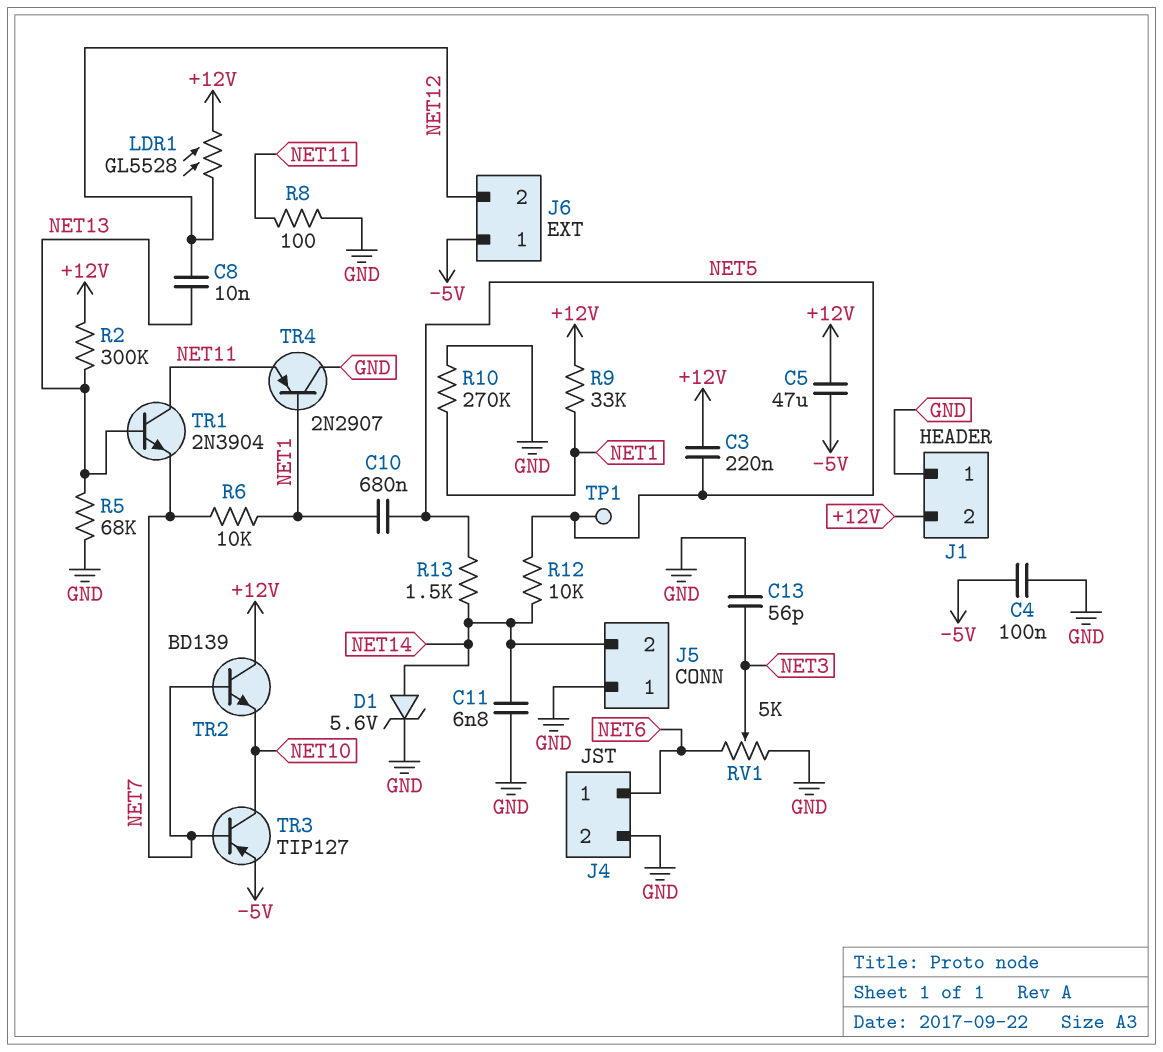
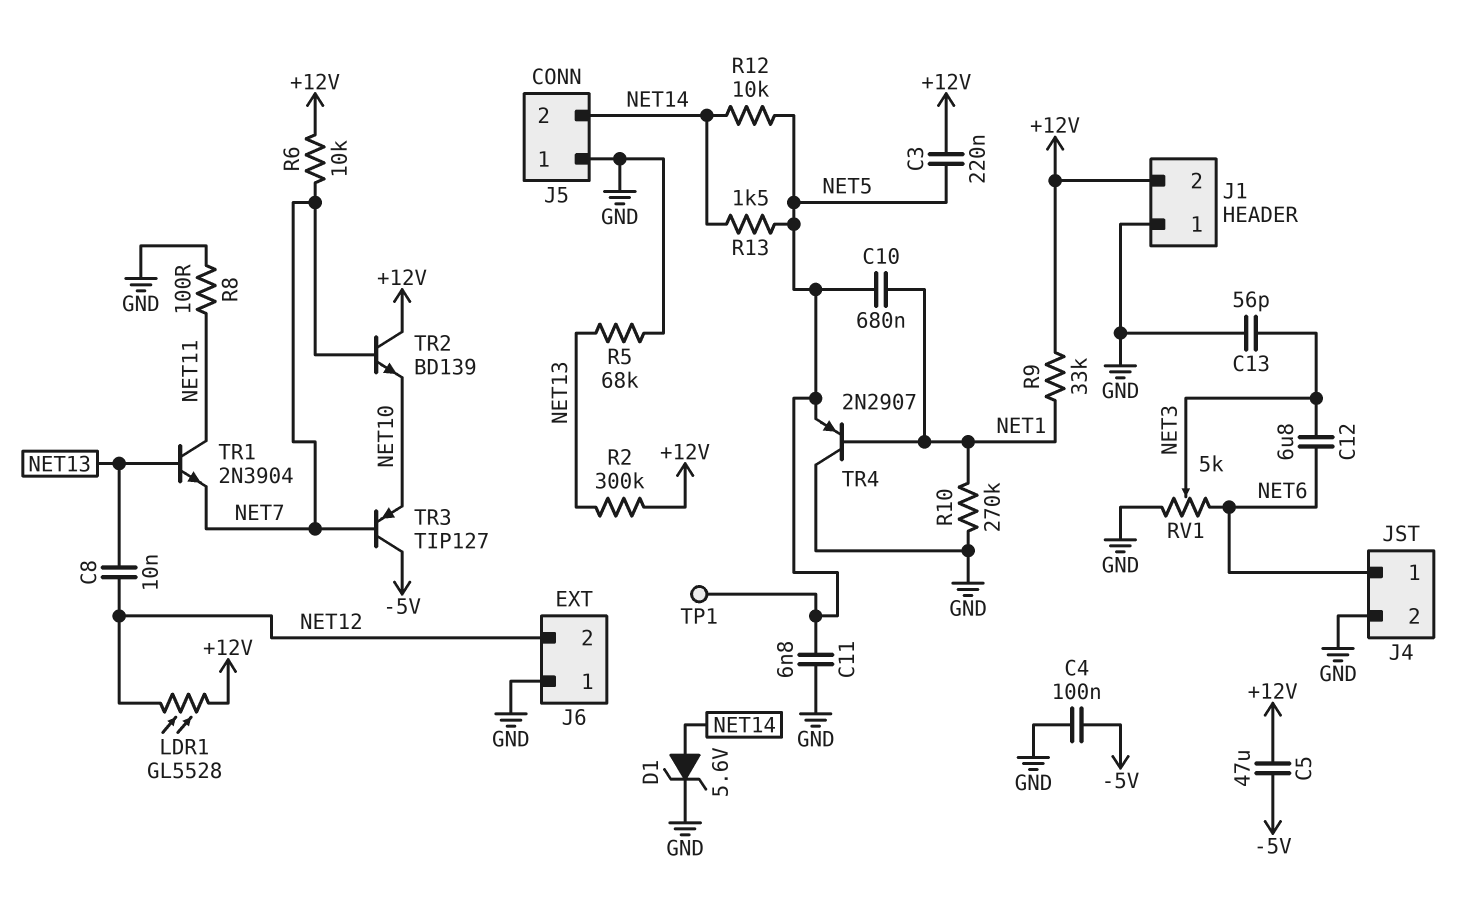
C11: 6.8nF (GND, NET14) -> 6.8nF (GND, NET5)
C12: none -> 6.8uF (NET3, NET6)
J6 pin 1: -5V -> GND
R6: 10k (NET1, NET7) -> 10k (+12V, NET7)
TR3: PNP TIP127 (B NET7, C NET10, E -5V) -> PNP TIP127 (B NET7, C -5V, E NET10)
TR4: PNP 2N2907 (B NET1, C GND, E NET11) -> PNP 2N2907 (B NET1, C GND, E NET5)

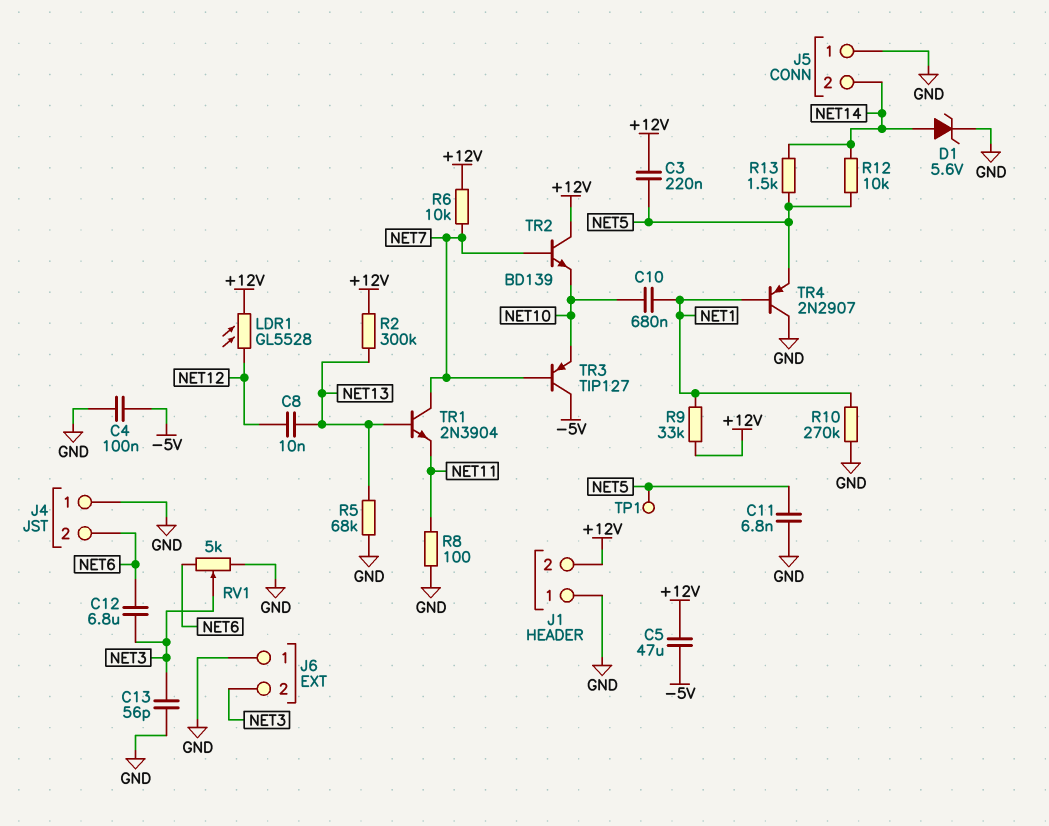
C10: 680nF (NET1, NET5) -> 680nF (NET1, NET10)
J4 pin 1: NET6 -> GND
J4 pin 2: GND -> NET6
J6 pin 2: NET12 -> NET3
TR1: NPN 2N3904 (B NET13, C NET11, E NET7) -> NPN 2N3904 (B NET13, C NET7, E NET11)

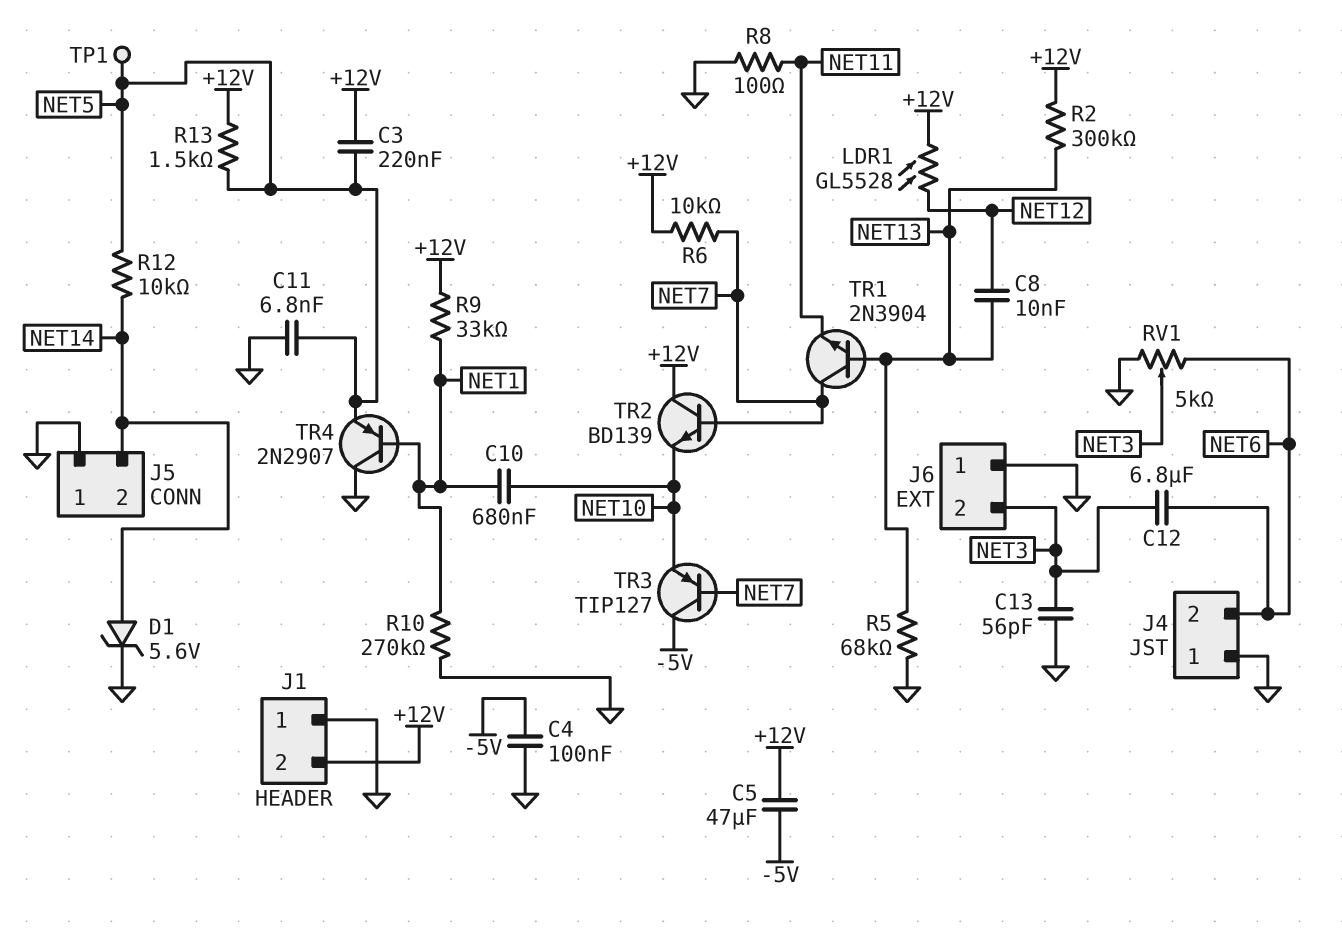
R13: 1.5k (NET5, NET14) -> 1.5k (+12V, NET5)

